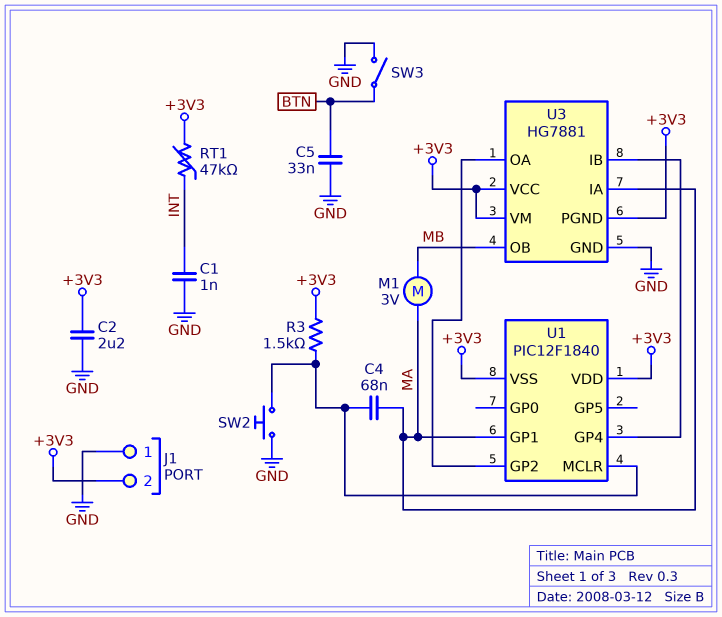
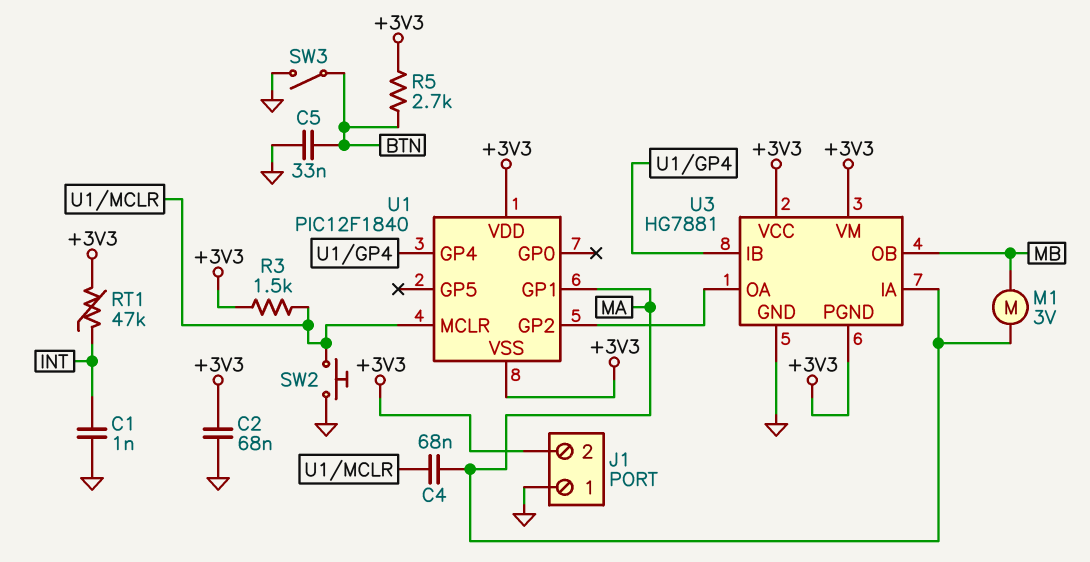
C2: 2.2uF (+3V3, GND) -> 68nF (+3V3, GND)
R5: none -> 2.7k (+3V3, BTN)

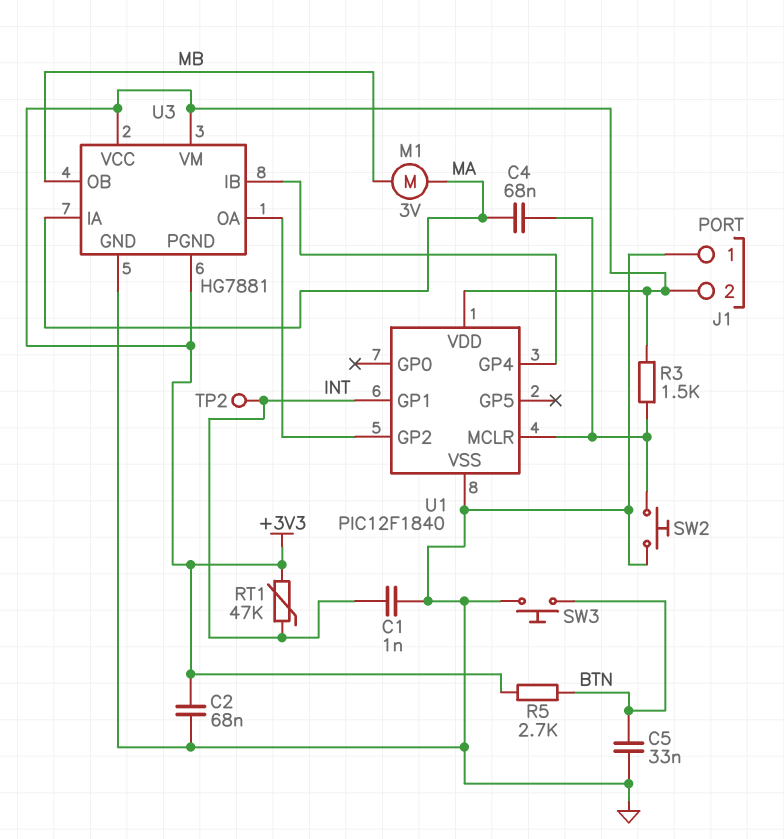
SW3: switch (BTN, GND) -> button (BTN, GND)
TP2: none -> test point (INT)
U1 pin GP1: MA -> INT
U1 pin VSS: +3V3 -> GND

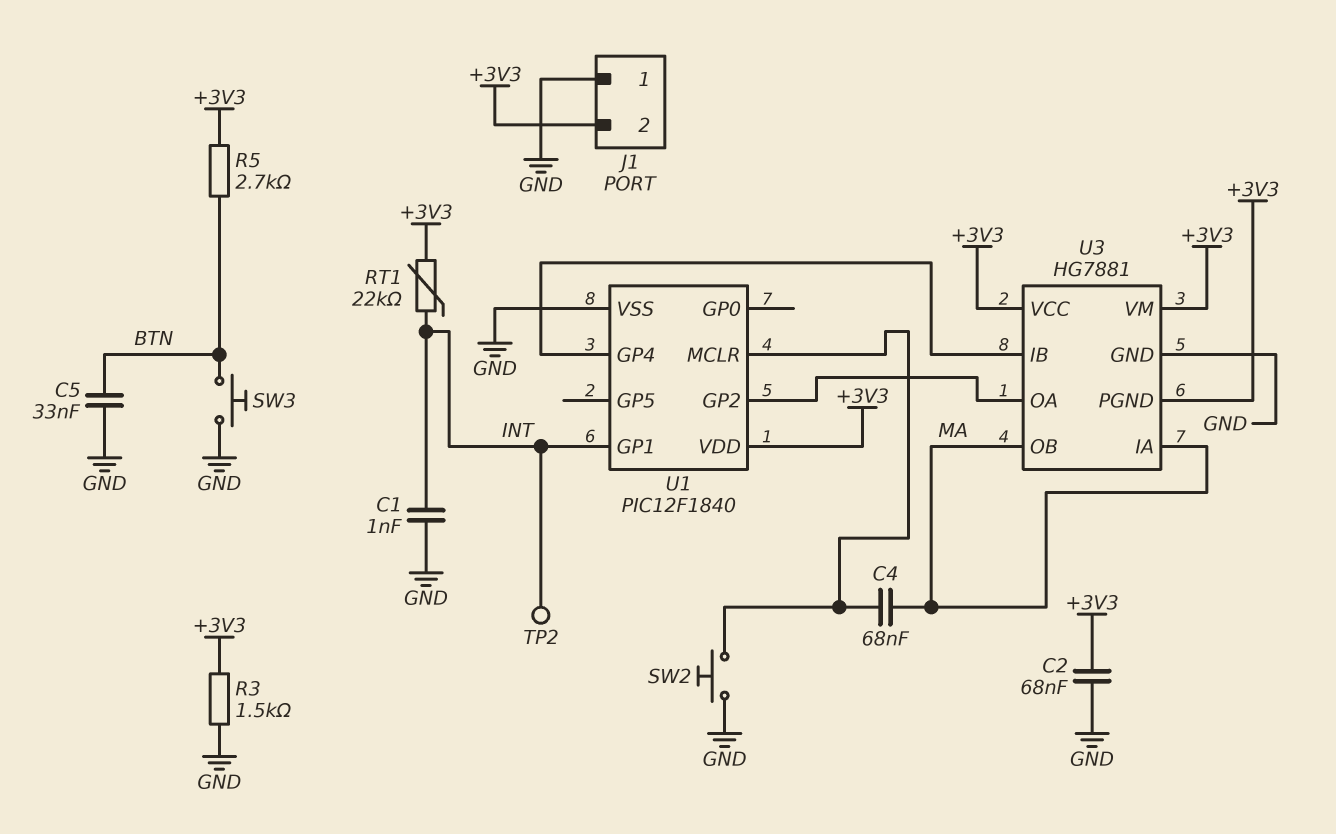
M1: motor 3V (MA, MB) -> none
R3: 1.5k (+3V3, U1/MCLR) -> 1.5k (+3V3, GND)
RT1: 47k (+3V3, INT) -> 22k (+3V3, INT)
U3 pin OB: MB -> MA

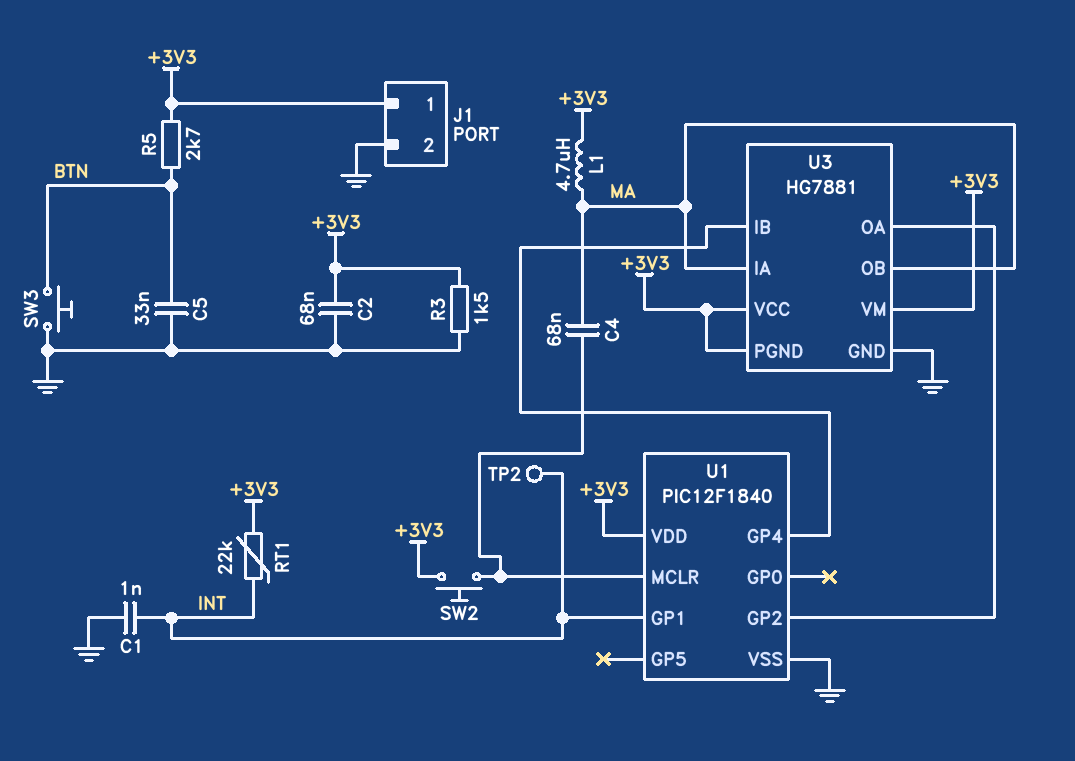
J1 pin 1: GND -> +3V3
J1 pin 2: +3V3 -> GND
L1: none -> 4.7uH (+3V3, MA)
SW2: button (GND, U1/MCLR) -> button (+3V3, U1/MCLR)

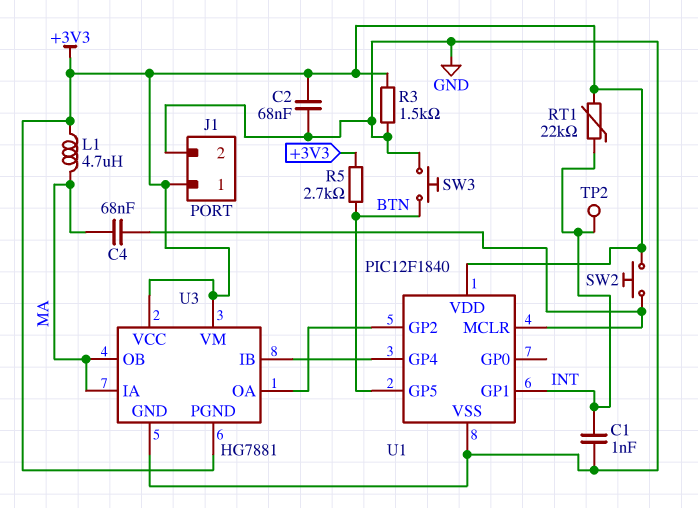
C5: 33nF (BTN, GND) -> none
U1 pin GP5: none -> BTN

